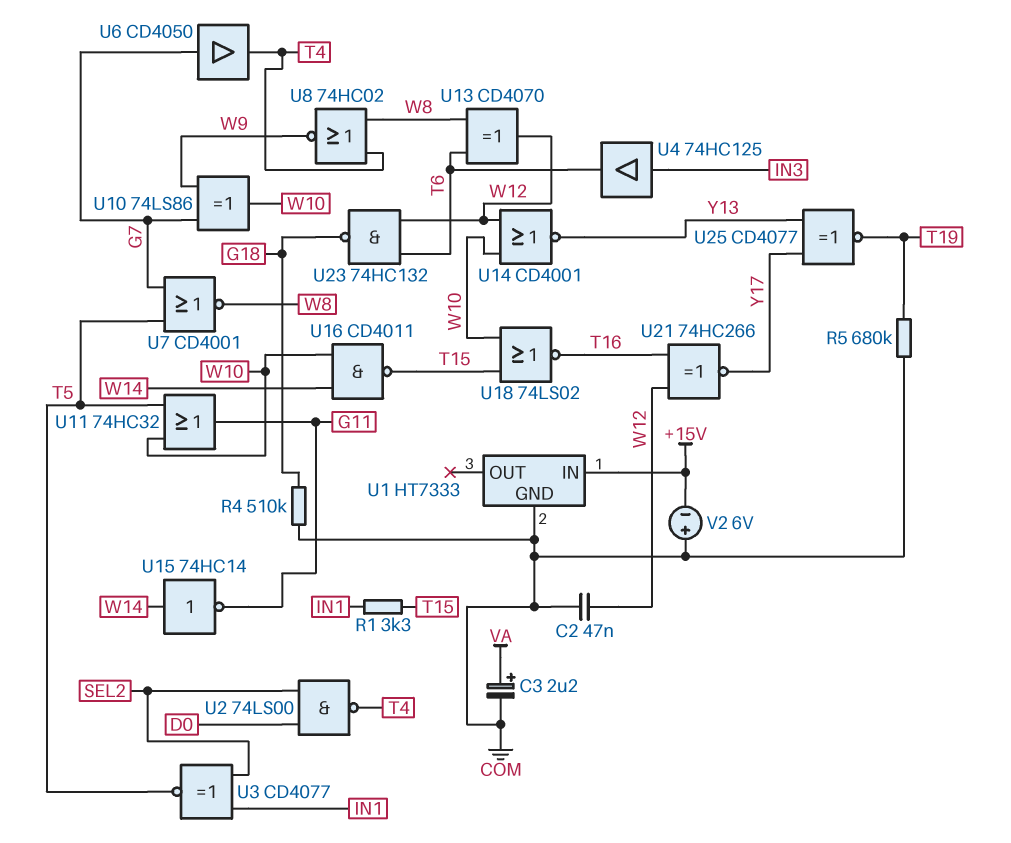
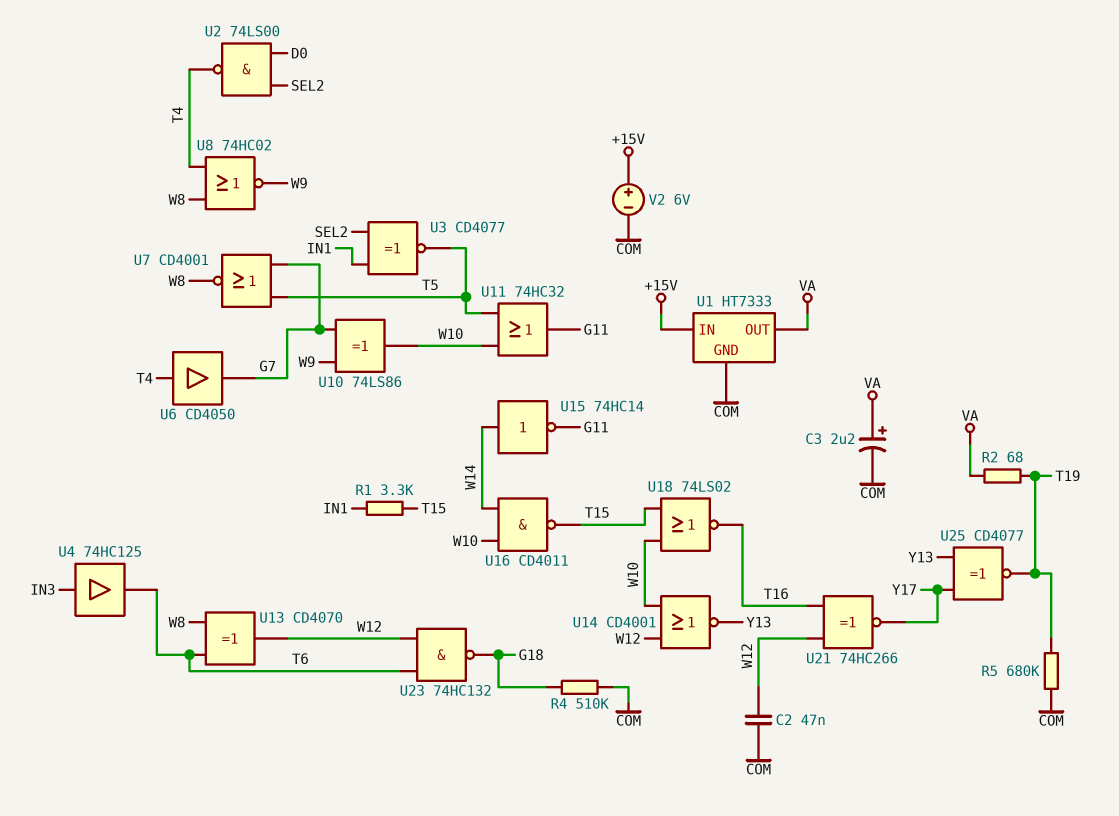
R2: none -> 68 (T19, VA)
U1 pin OUT: none -> VA
U6: buffer CD4050 (in G7, out T4) -> buffer CD4050 (in T4, out G7)
V2: 6V (plus COM, minus +15V) -> 6V (plus +15V, minus COM)

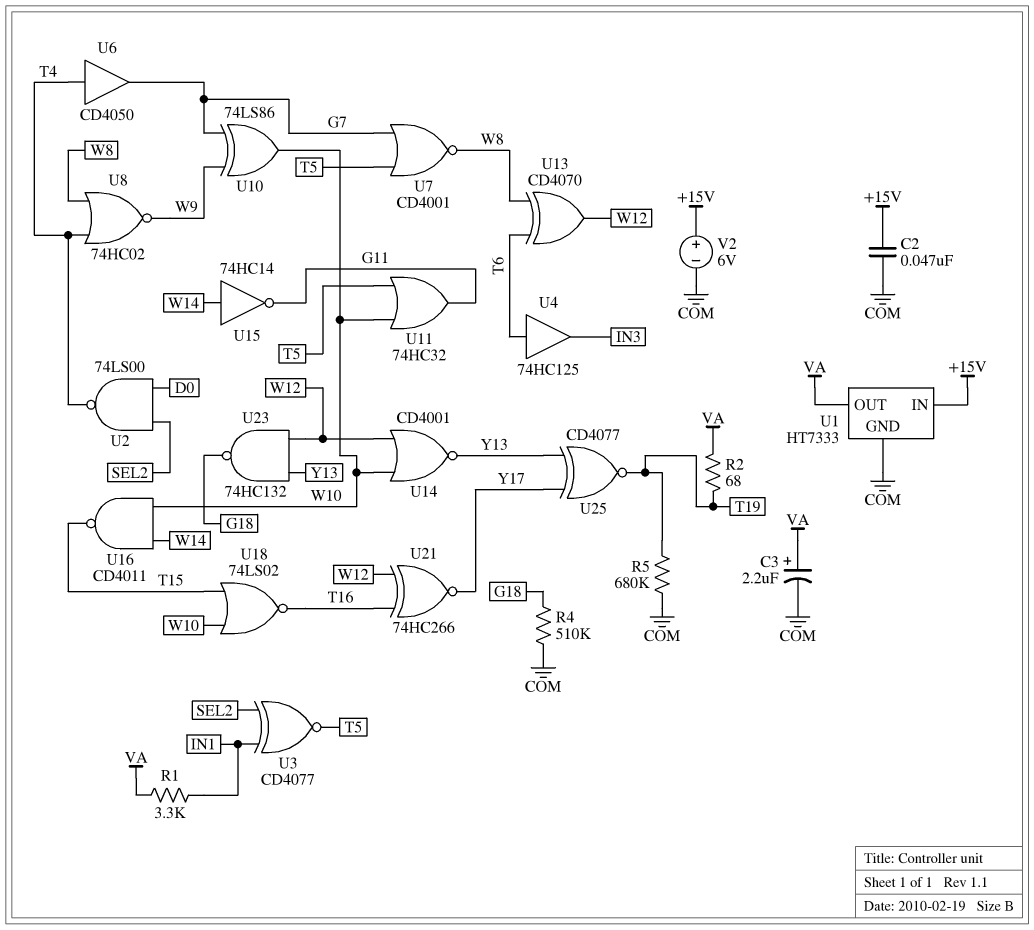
C2: 47nF (COM, W12) -> 47nF (+15V, COM)
R1: 3.3k (IN1, T15) -> 3.3k (IN1, VA)
U4: buffer 74HC125 (in IN3, out T6) -> buffer 74HC125 (in T6, out IN3)
U23: NAND 74HC132 (in T6, in W12, out G18) -> NAND 74HC132 (in W12, in Y13, out G18)

